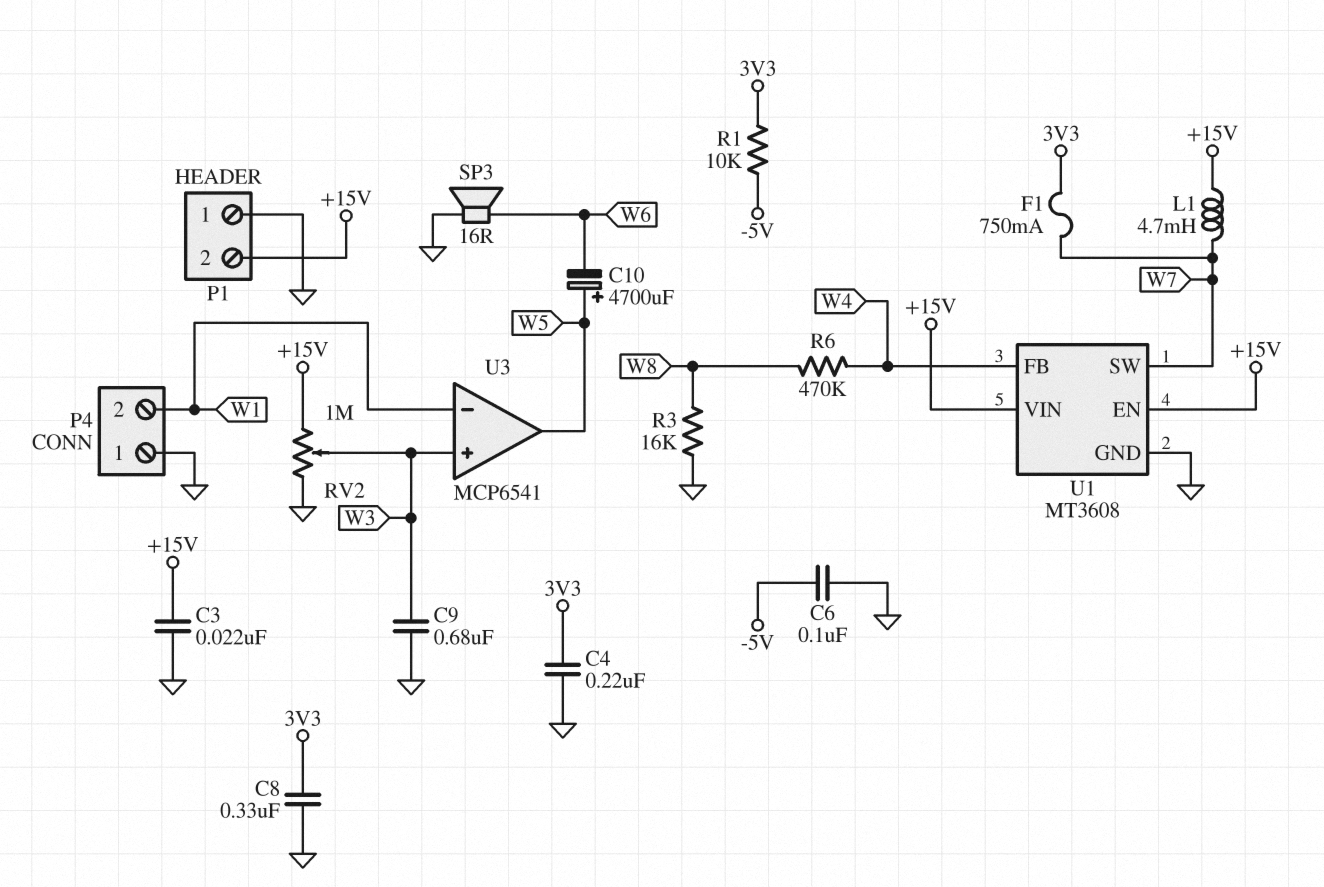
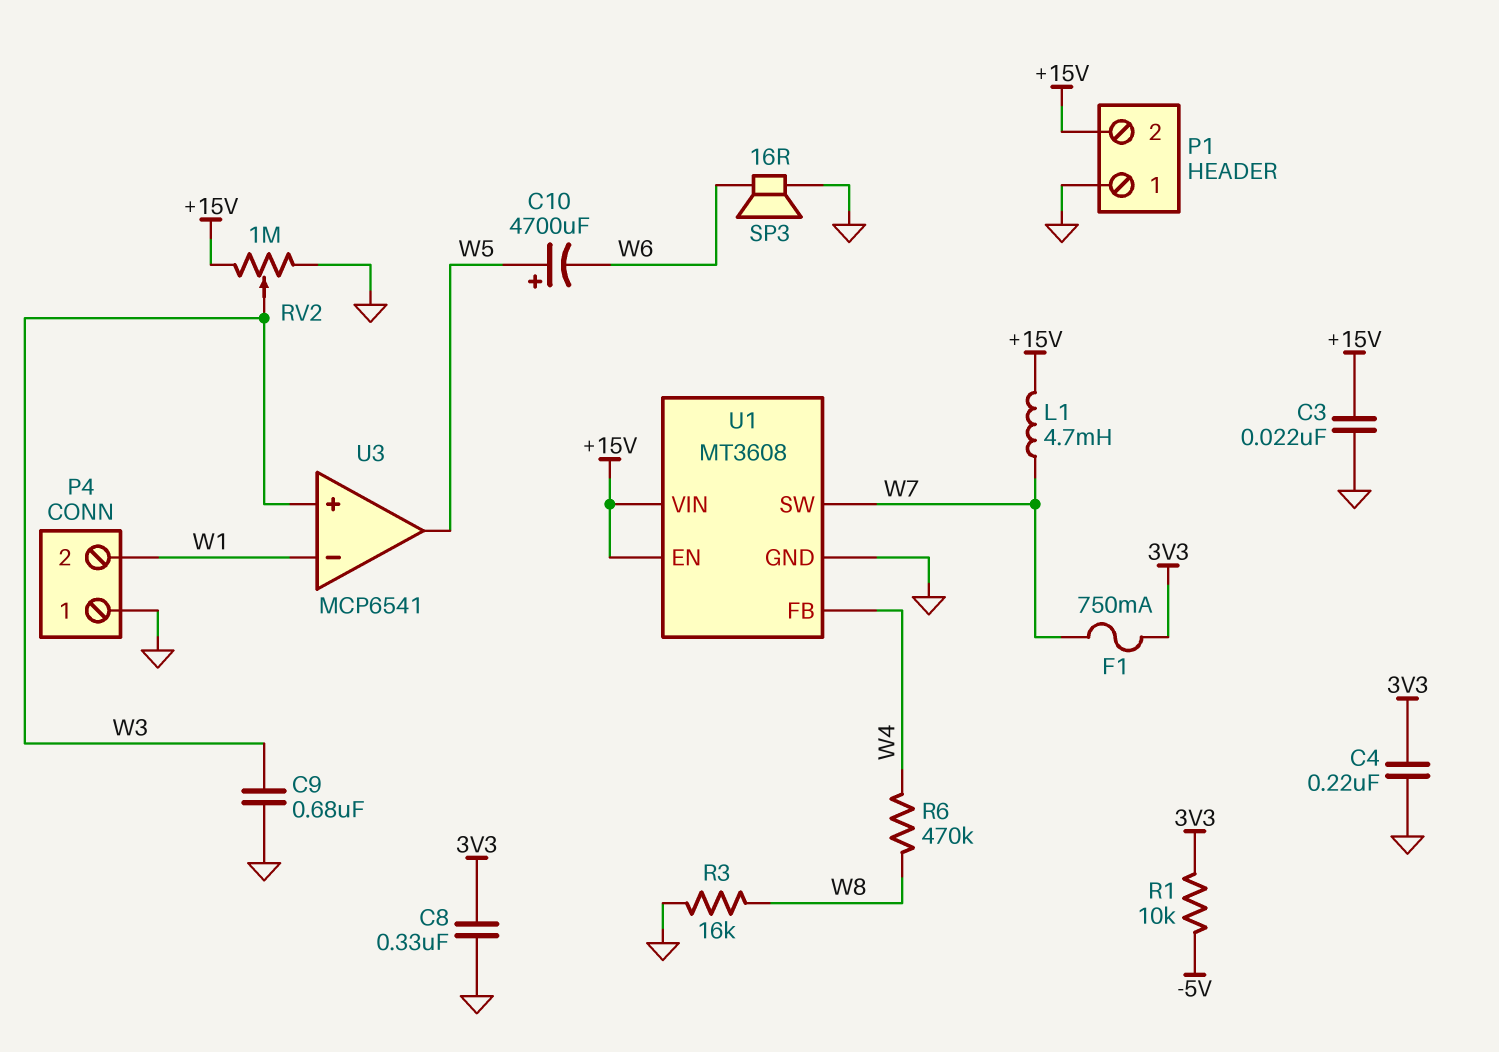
C6: 100nF (-5V, GND) -> none

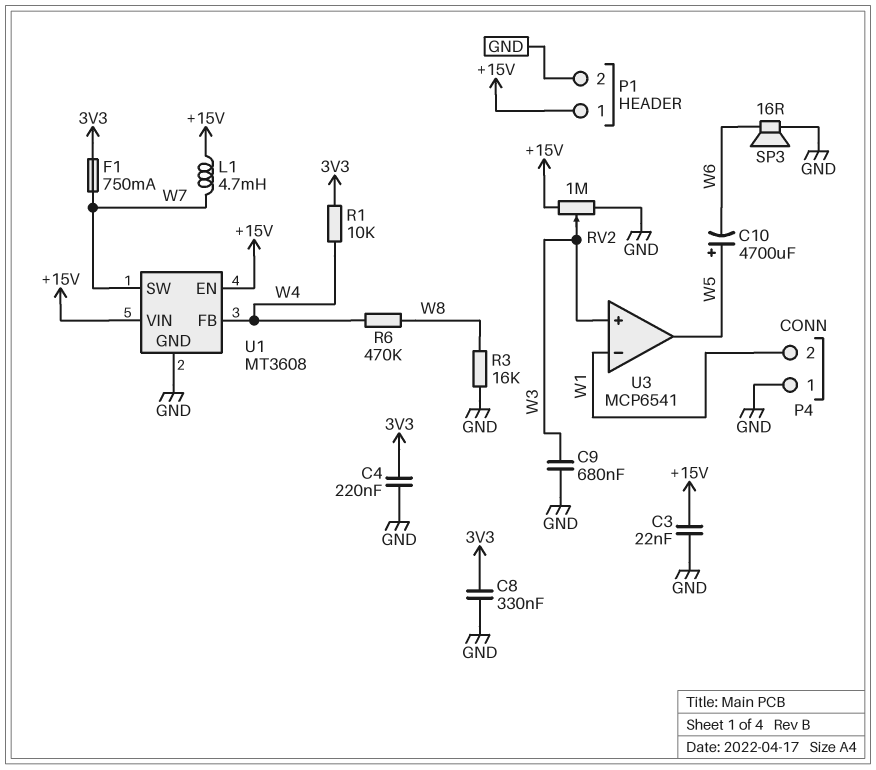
P1 pin 1: GND -> +15V
P1 pin 2: +15V -> GND
R1: 10k (-5V, 3V3) -> 10k (3V3, W4)

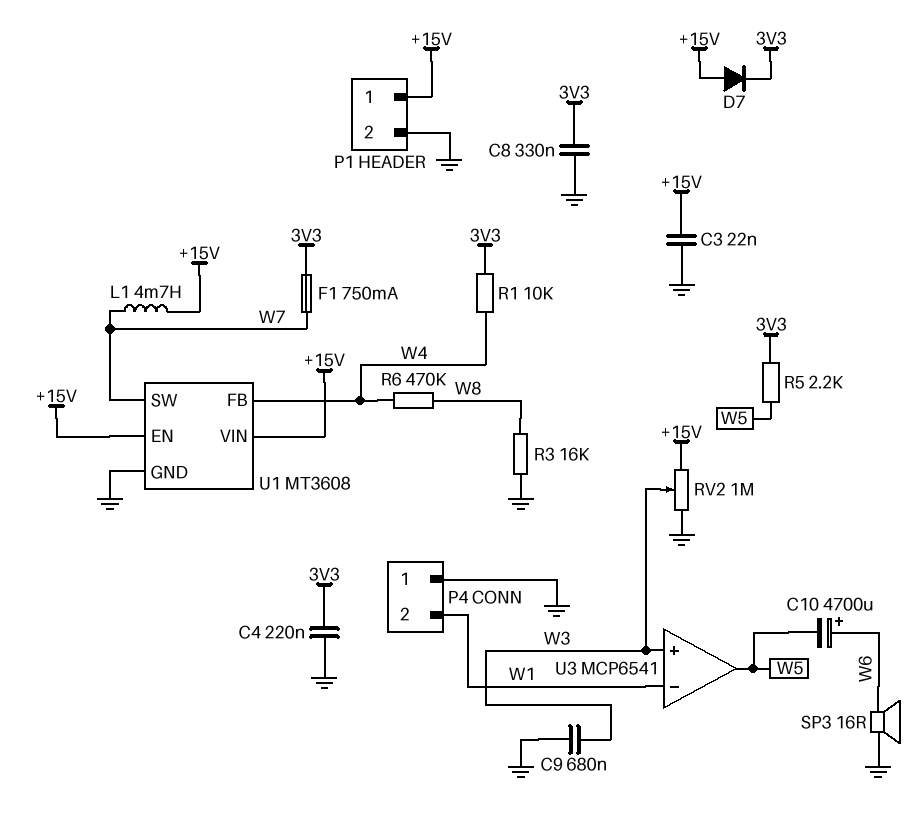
C10: 4700uF (plus W5, minus W6) -> 4700uF (plus W6, minus W5)
D7: none -> diode (A +15V, K 3V3)
R5: none -> 2.2k (3V3, W5)

